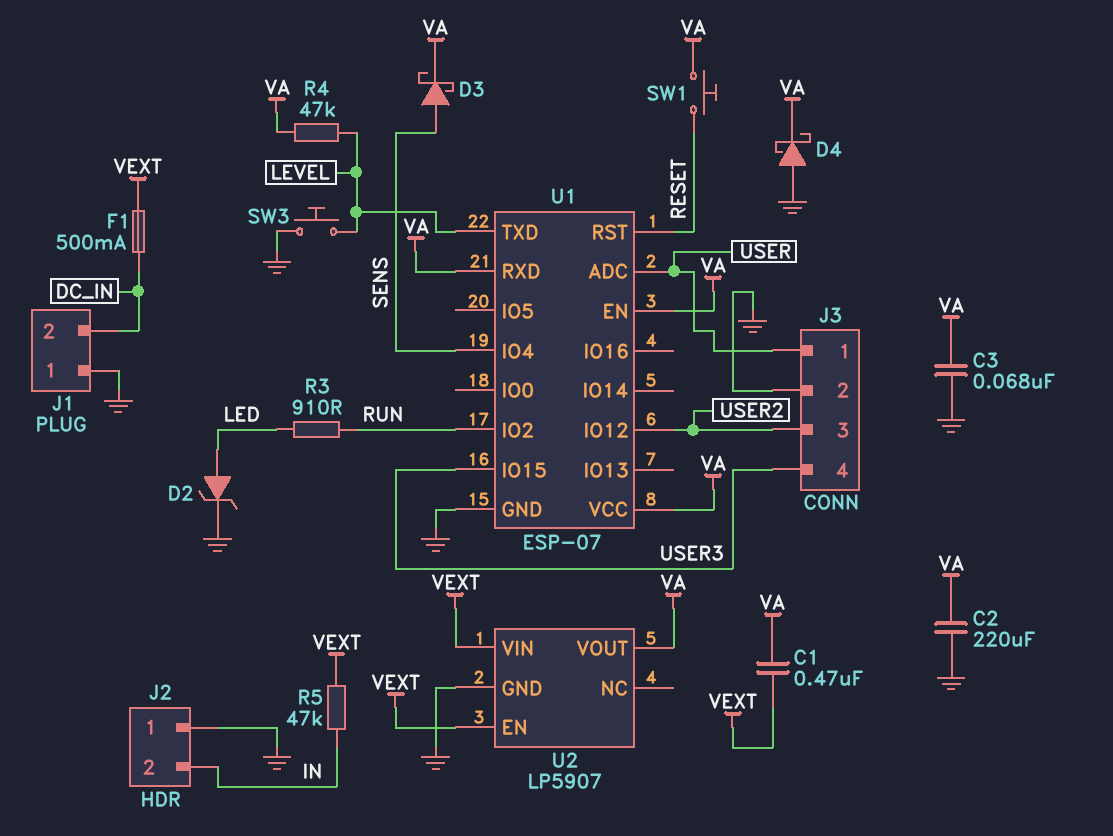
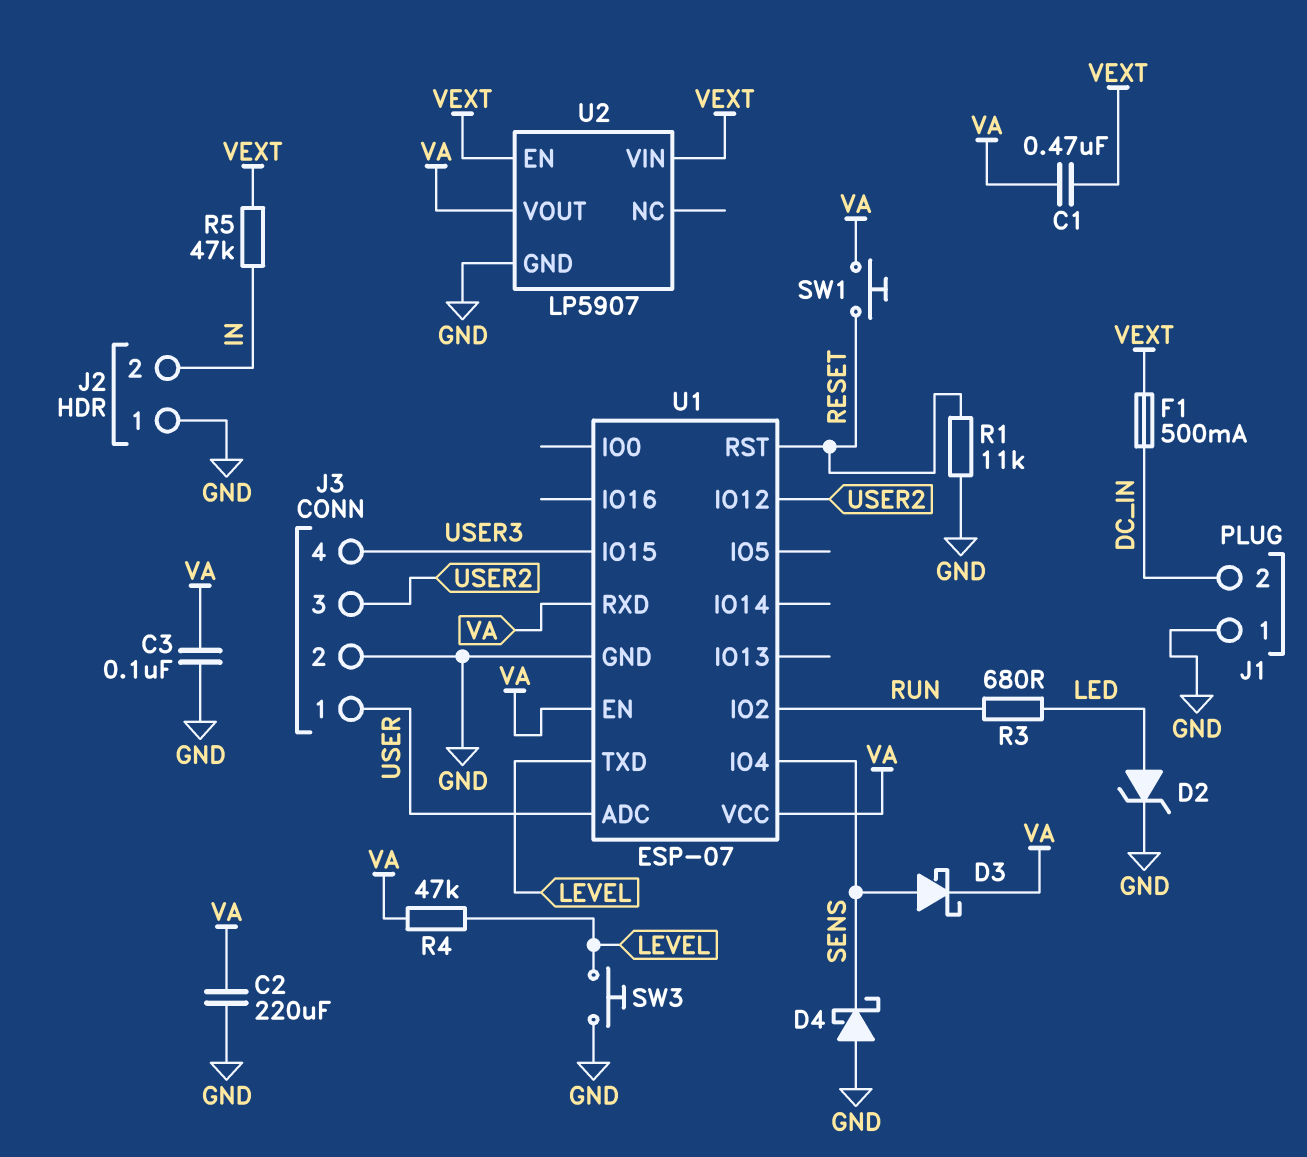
C3: 68nF (GND, VA) -> 100nF (GND, VA)
D4: schottky (A GND, K VA) -> schottky (A GND, K SENS)
R1: none -> 11k (GND, RESET)
R3: 910 (LED, RUN) -> 680 (LED, RUN)

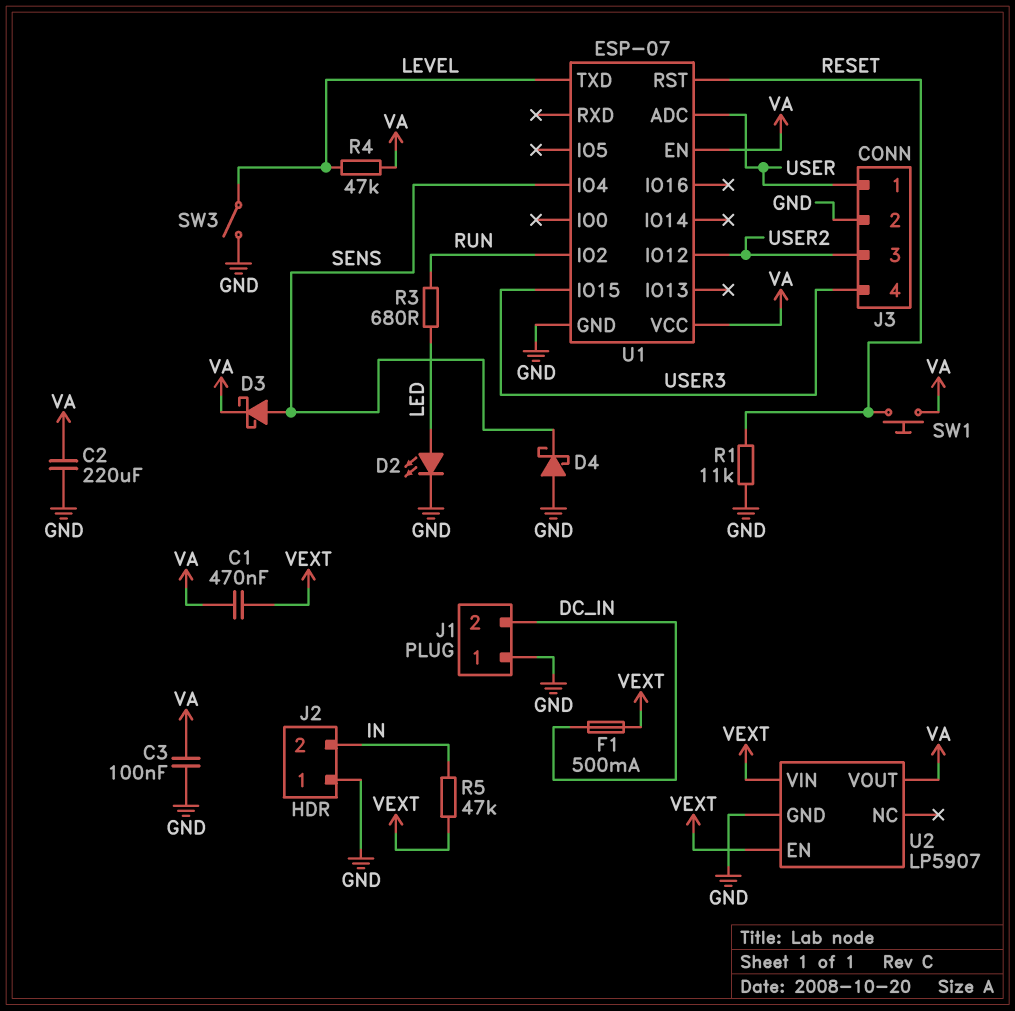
D2: zener (A LED, K GND) -> LED (A LED, K GND)
SW3: button (GND, LEVEL) -> switch (GND, LEVEL)
U1 pin RXD: VA -> none

